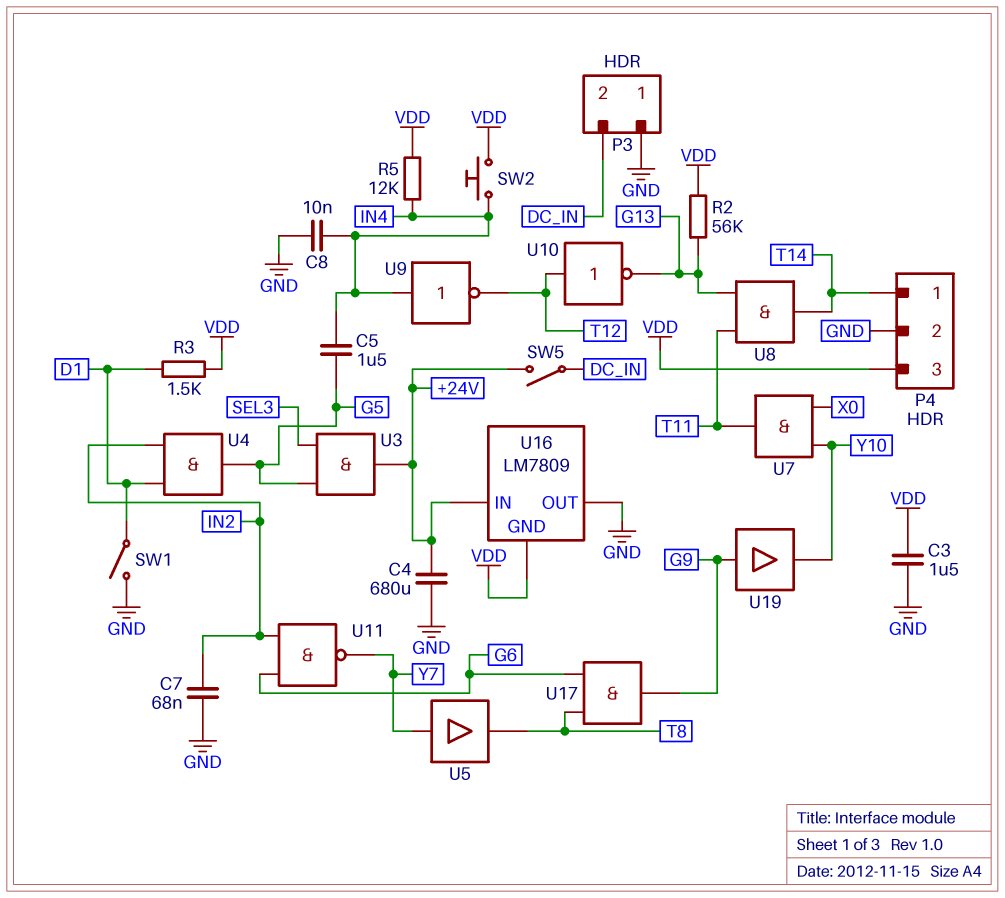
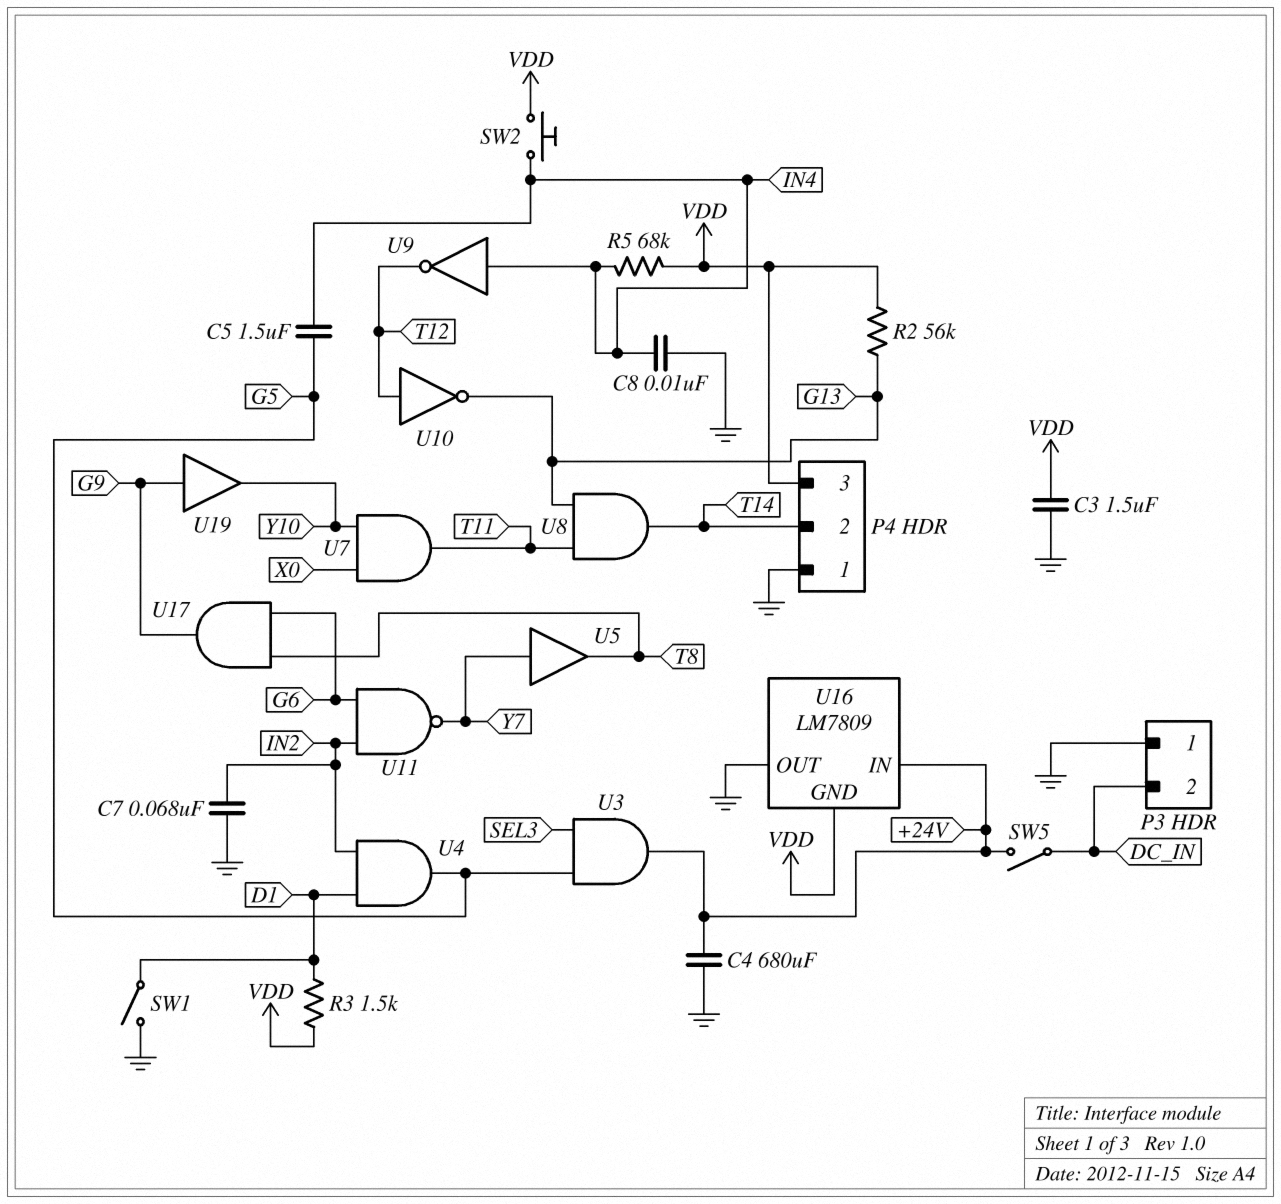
P4 pin 1: T14 -> GND
P4 pin 2: GND -> T14
R5: 12k (IN4, VDD) -> 68k (IN4, VDD)

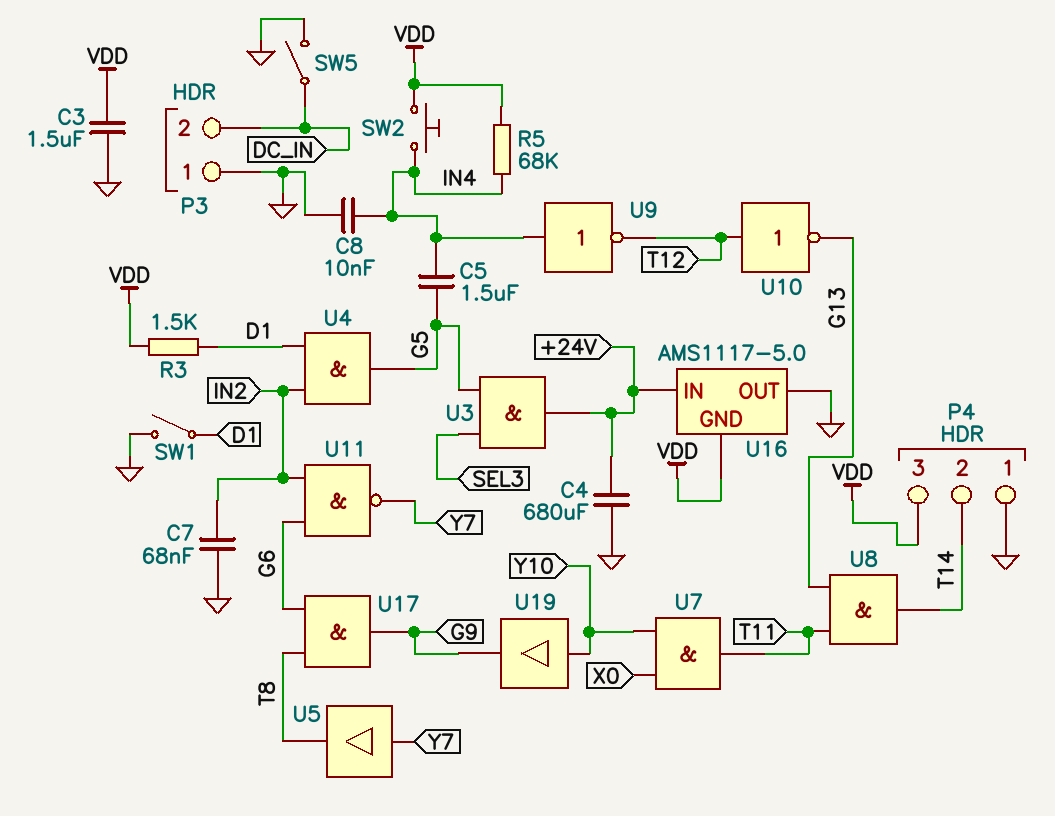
R2: 56k (G13, VDD) -> none
SW5: switch (+24V, DC_IN) -> switch (DC_IN, GND)
U16: LM7809 -> AMS1117-5.0
U19: buffer (in G9, out Y10) -> buffer (in Y10, out G9)

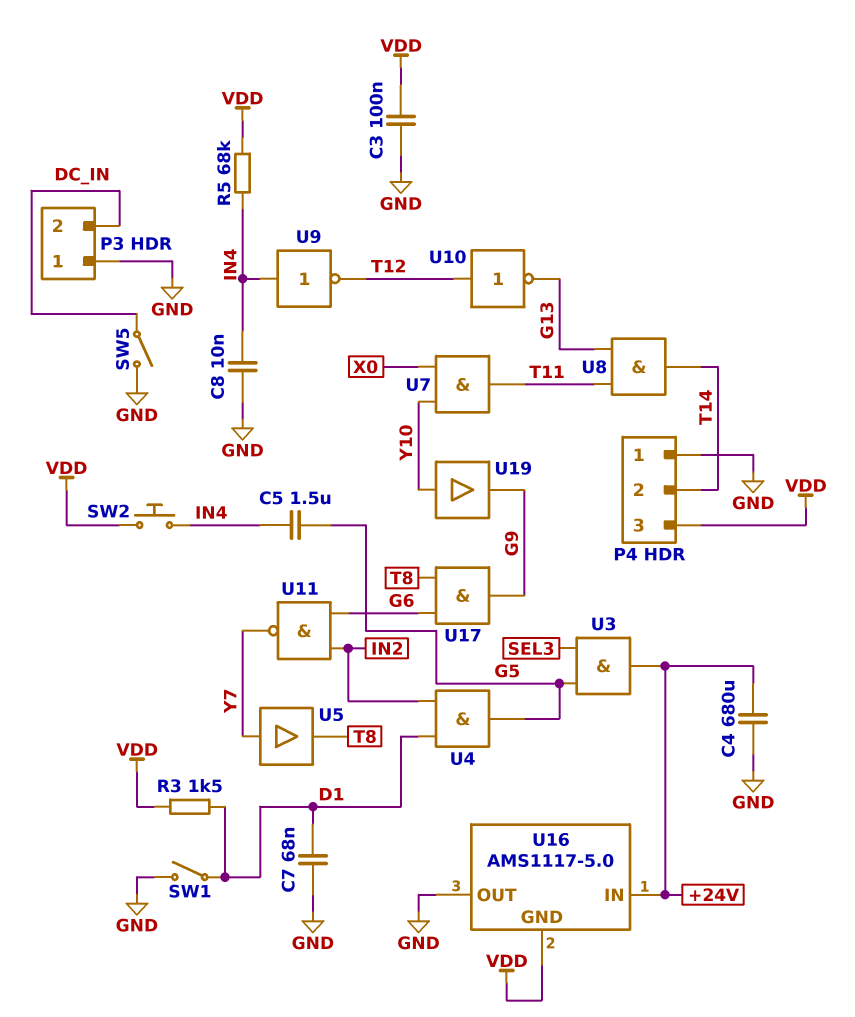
C3: 1.5uF (GND, VDD) -> 100nF (GND, VDD)
C7: 68nF (GND, IN2) -> 68nF (D1, GND)

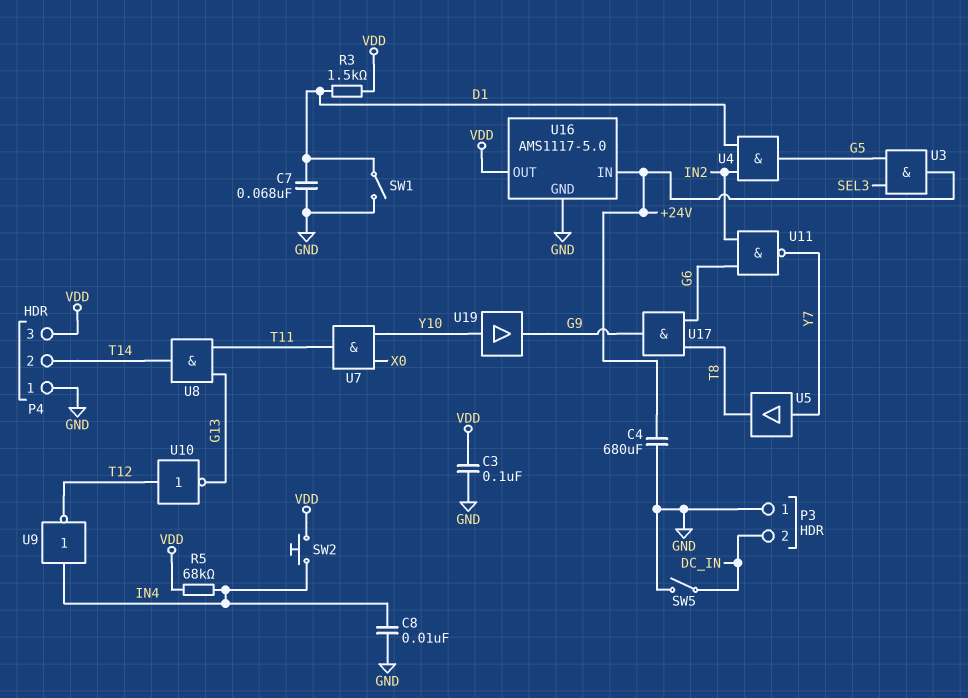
C5: 1.5uF (G5, IN4) -> none
U16 pin GND: VDD -> GND
U16 pin OUT: GND -> VDD

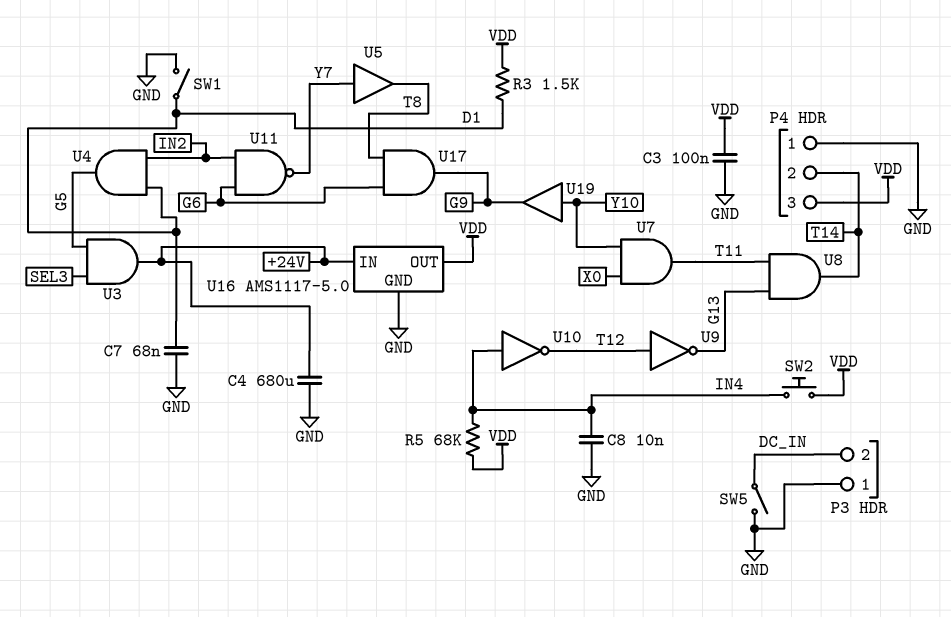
U9: NOT (in IN4, out T12) -> NOT (in T12, out G13)
U10: NOT (in T12, out G13) -> NOT (in IN4, out T12)

